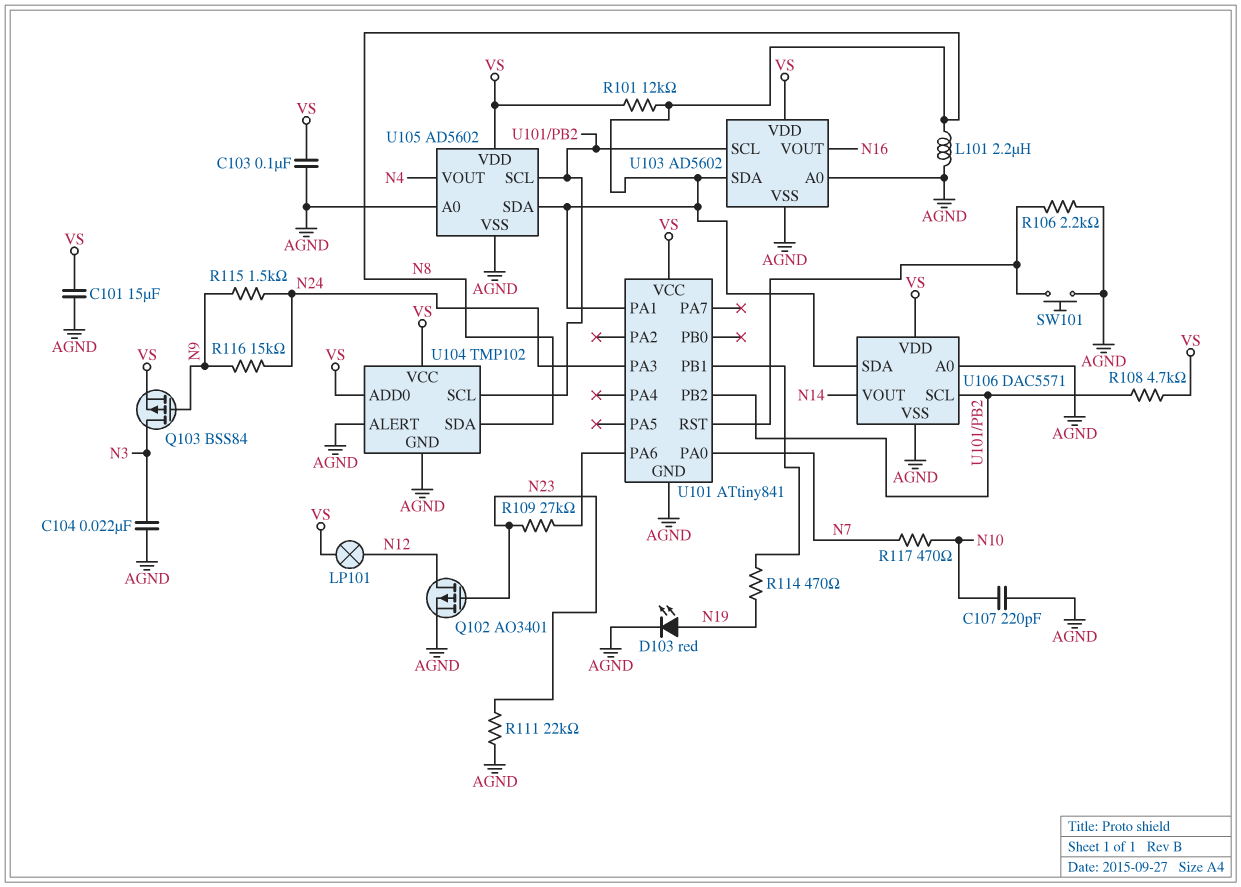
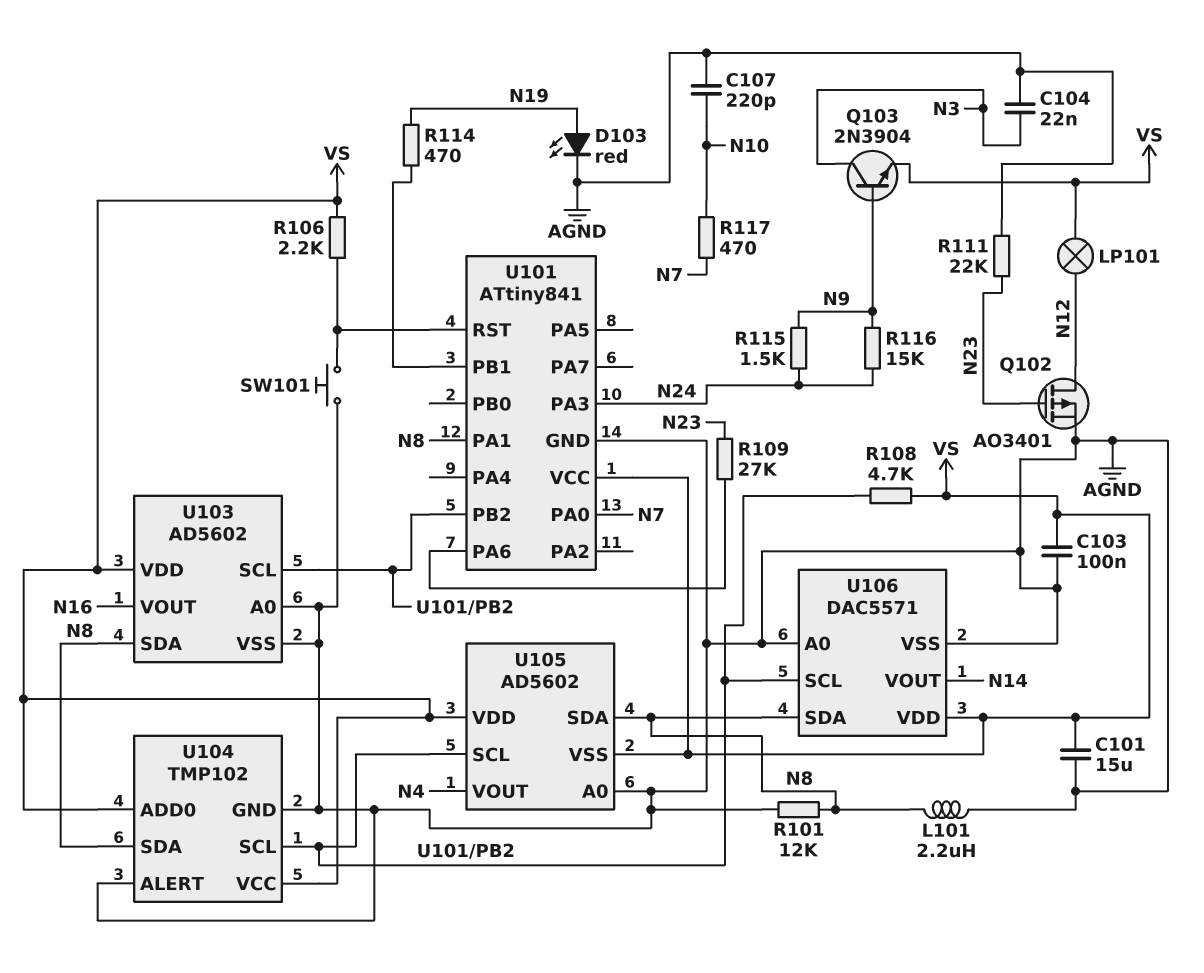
Q103: PMOS BSS84 (G N9, D N3, S VS) -> NPN 2N3904 (B N9, C N3, E VS)
R101: 12k (N8, VS) -> 12k (AGND, N8)
R106: 2.2k (AGND, U101/RST) -> 2.2k (U101/RST, VS)
U105 pin VSS: AGND -> VS

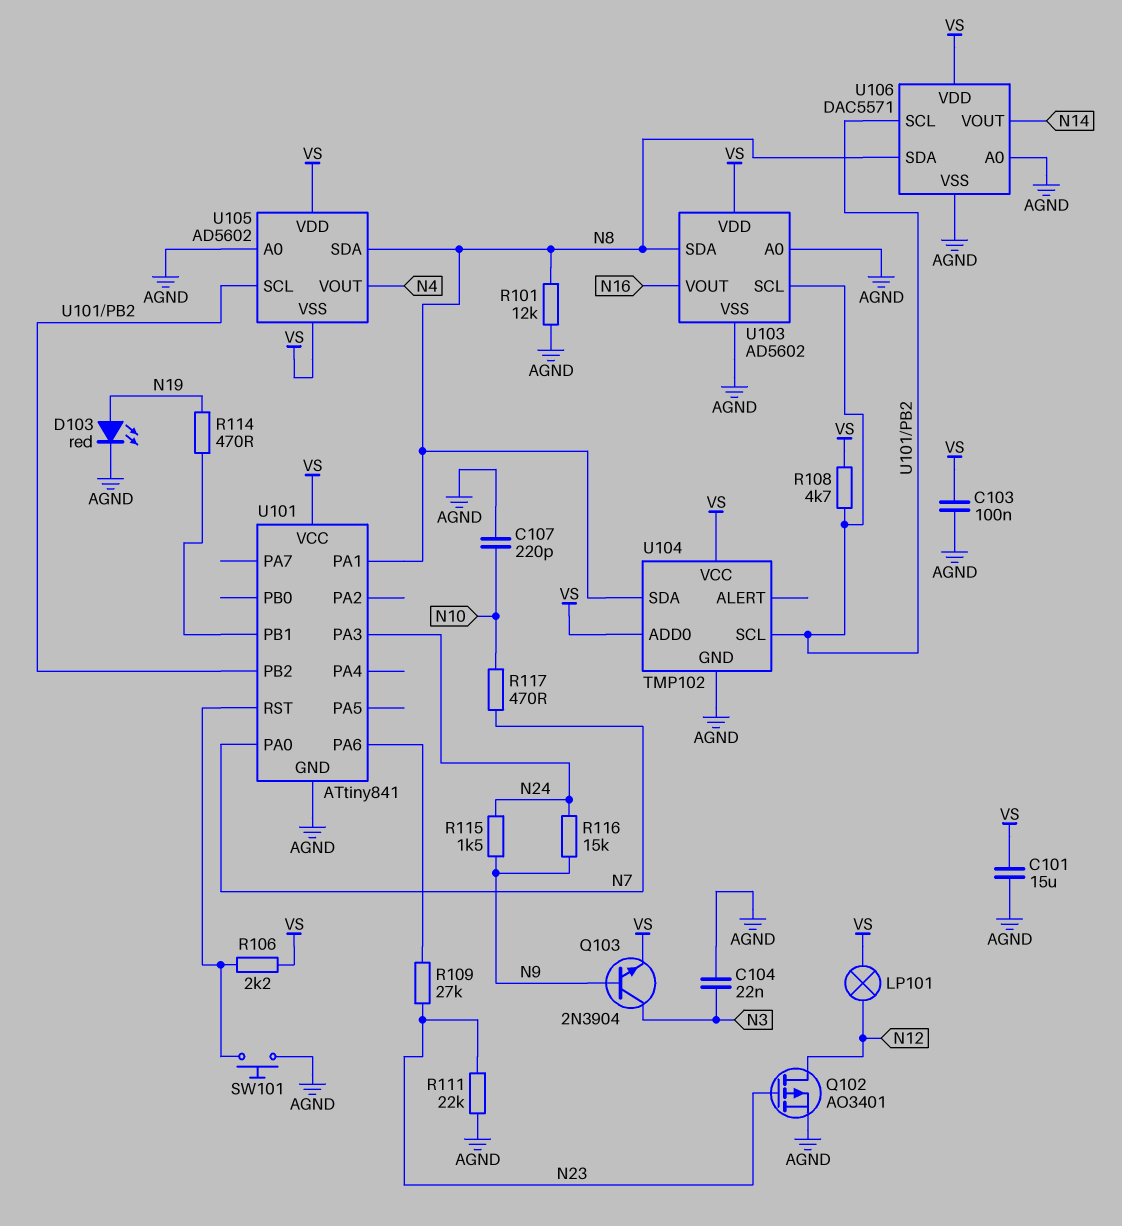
L101: 2.2uH (AGND, N8) -> none
U104 pin ALERT: AGND -> none

